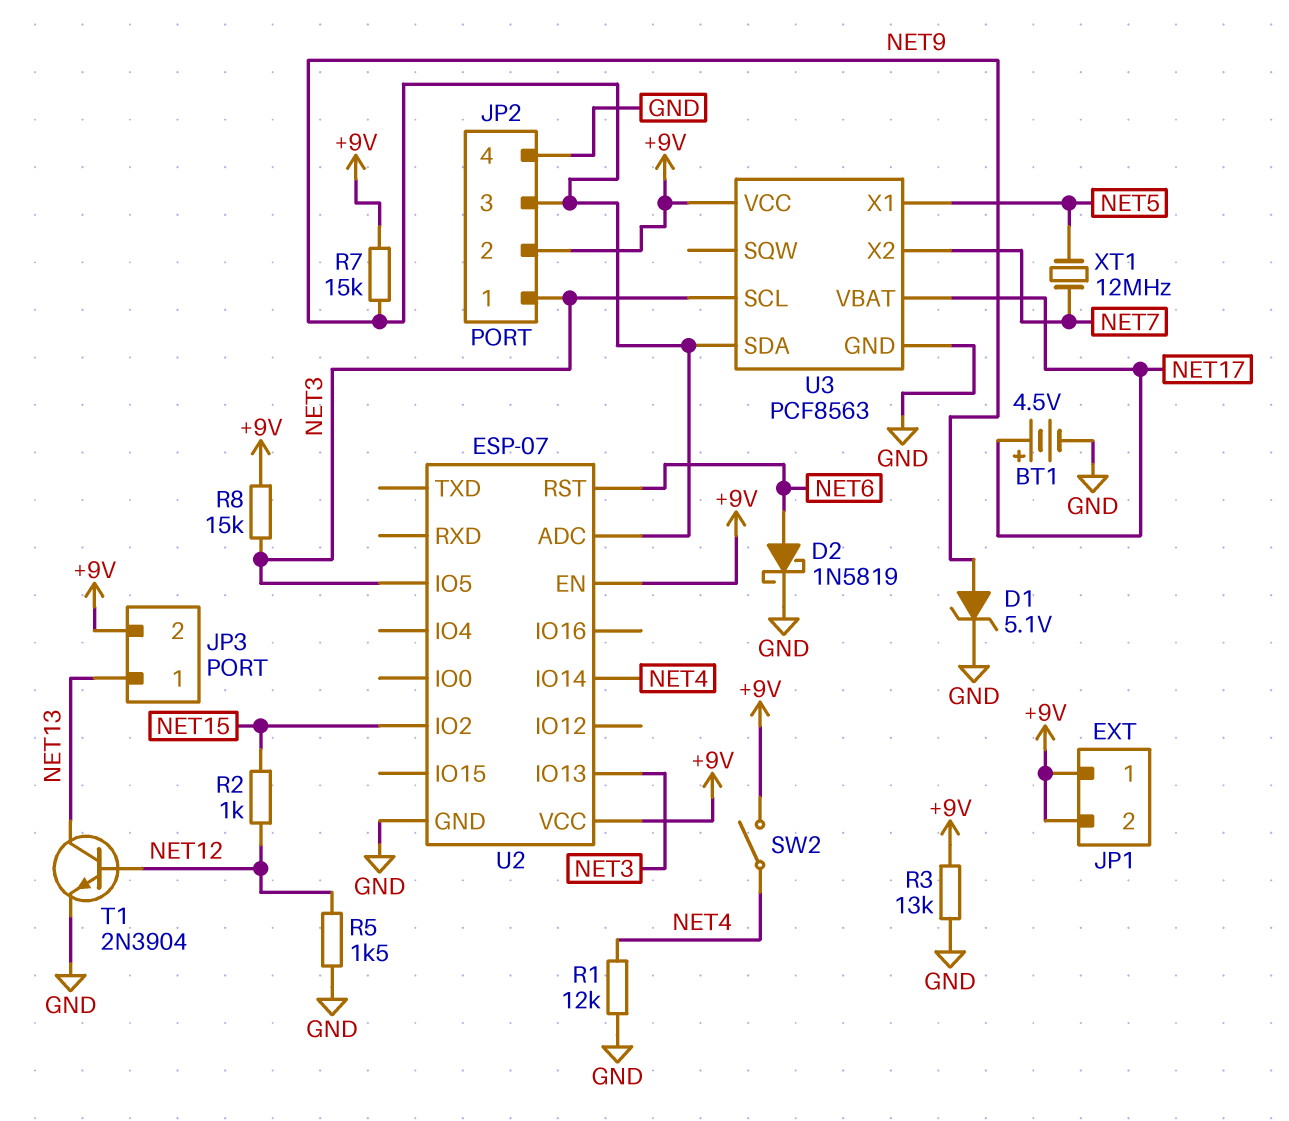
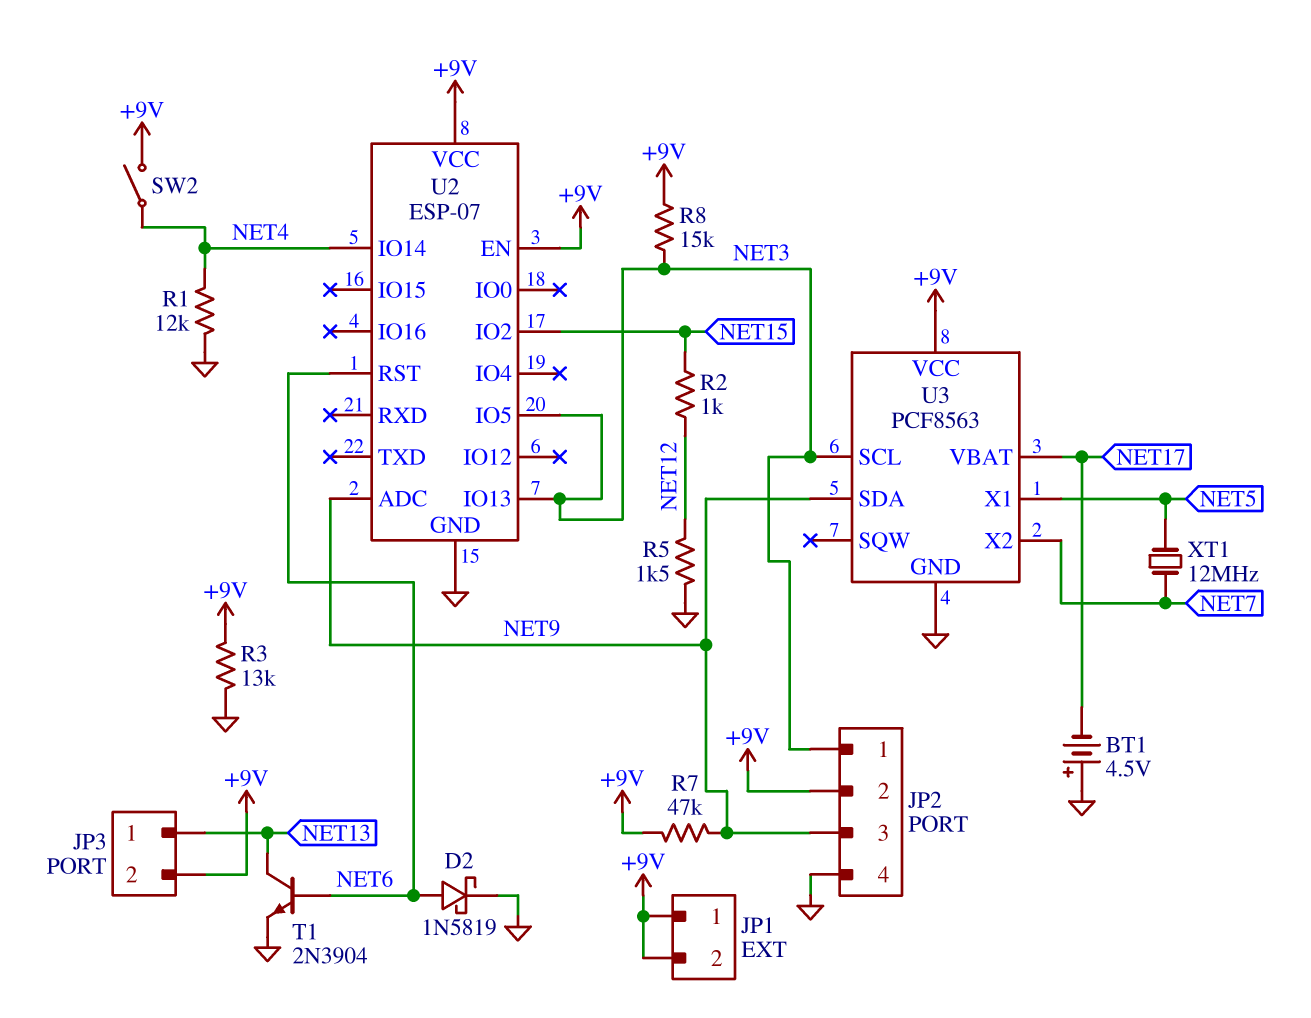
BT1: 4.5V (plus NET17, minus GND) -> 4.5V (plus GND, minus NET17)
D1: zener 5.1V (A NET9, K GND) -> none
R7: 15k (+9V, NET9) -> 47k (+9V, NET9)
T1: NPN 2N3904 (B NET12, C NET13, E GND) -> NPN 2N3904 (B NET6, C NET13, E GND)

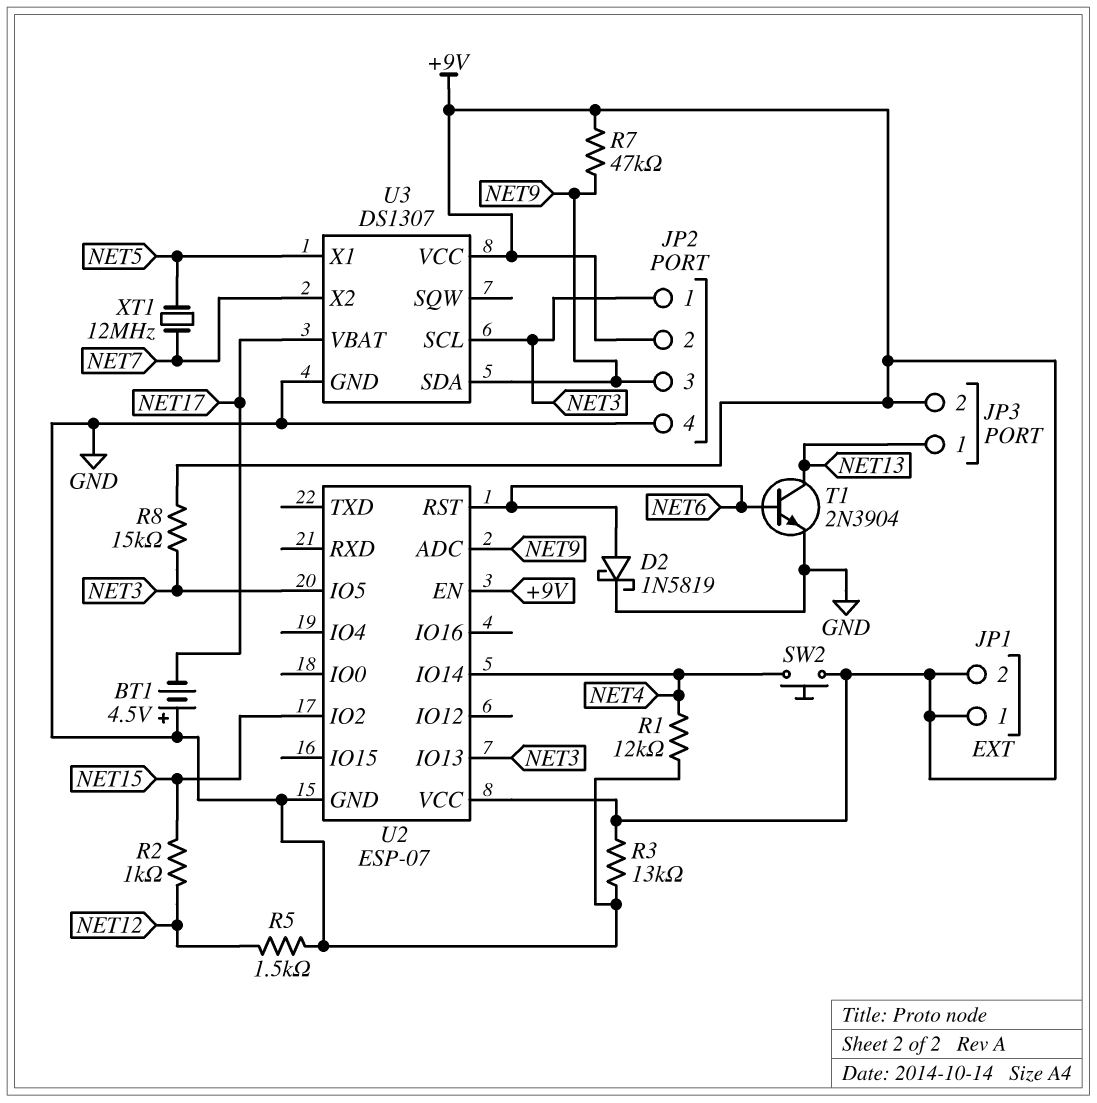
SW2: switch (+9V, NET4) -> button (+9V, NET4)
U3: PCF8563 -> DS1307

